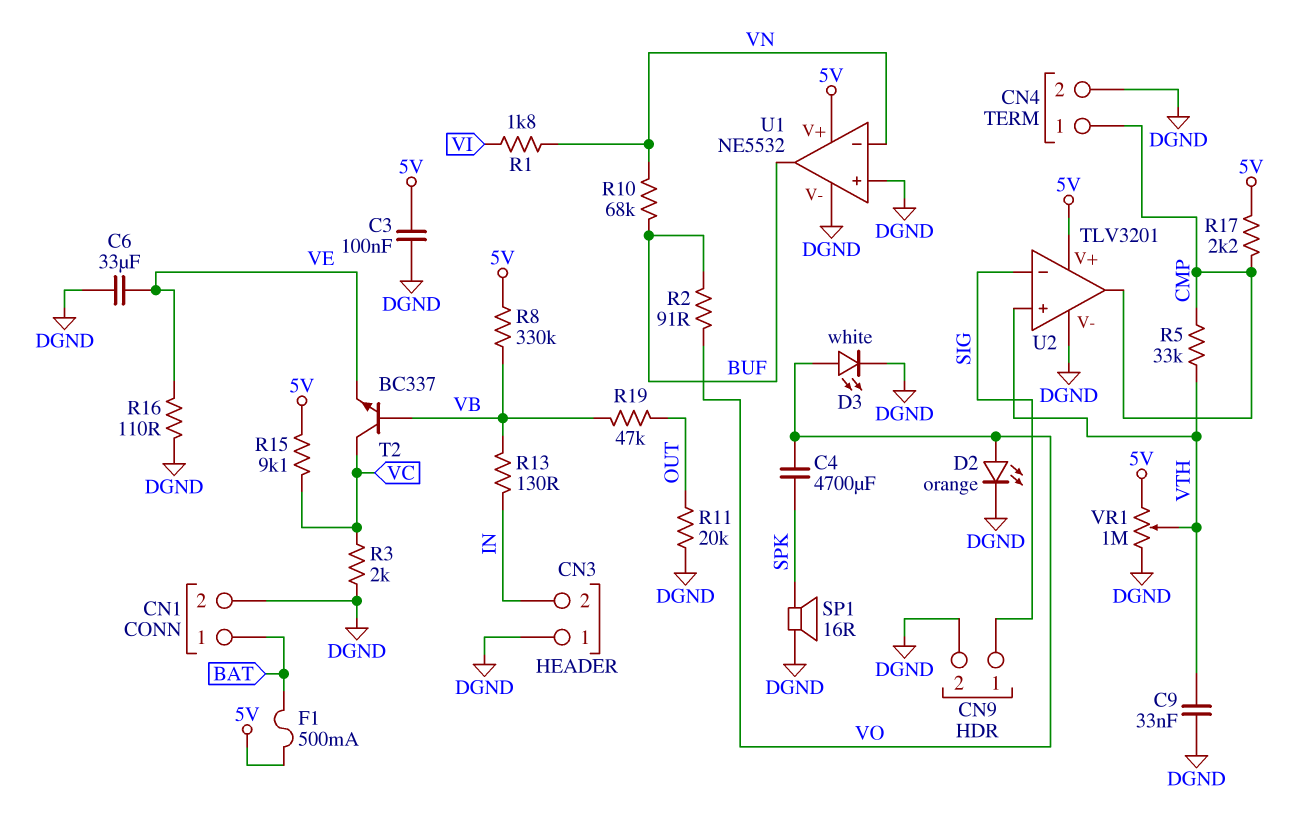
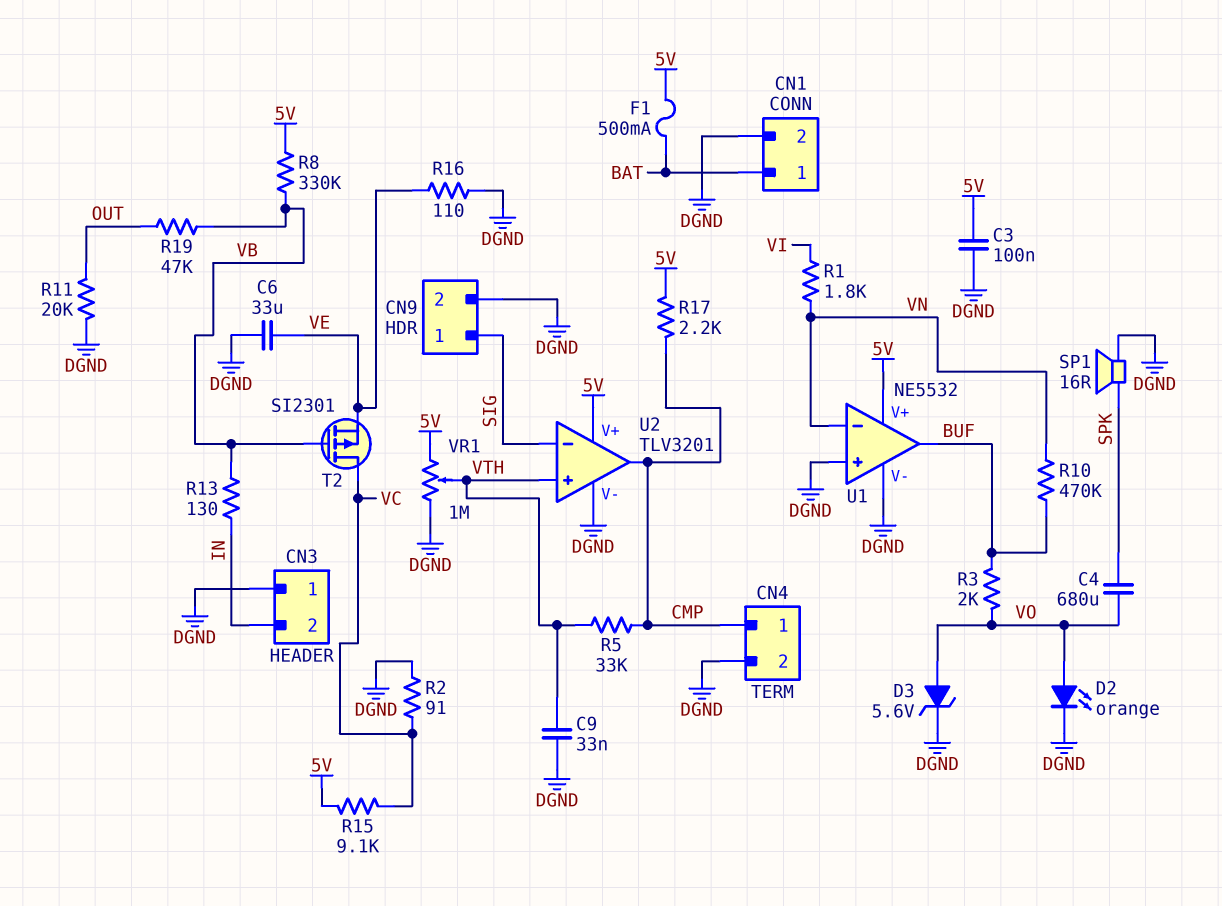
C4: 4700uF (SPK, VO) -> 680uF (SPK, VO)
D3: LED white (A VO, K DGND) -> zener 5.6V (A VO, K DGND)
R2: 91 (BUF, VO) -> 91 (DGND, VC)
R3: 2k (DGND, VC) -> 2k (BUF, VO)
R10: 68k (BUF, VN) -> 470k (BUF, VN)
T2: NPN BC337 (B VB, C VC, E VE) -> PMOS SI2301 (G VB, D VC, S VE)

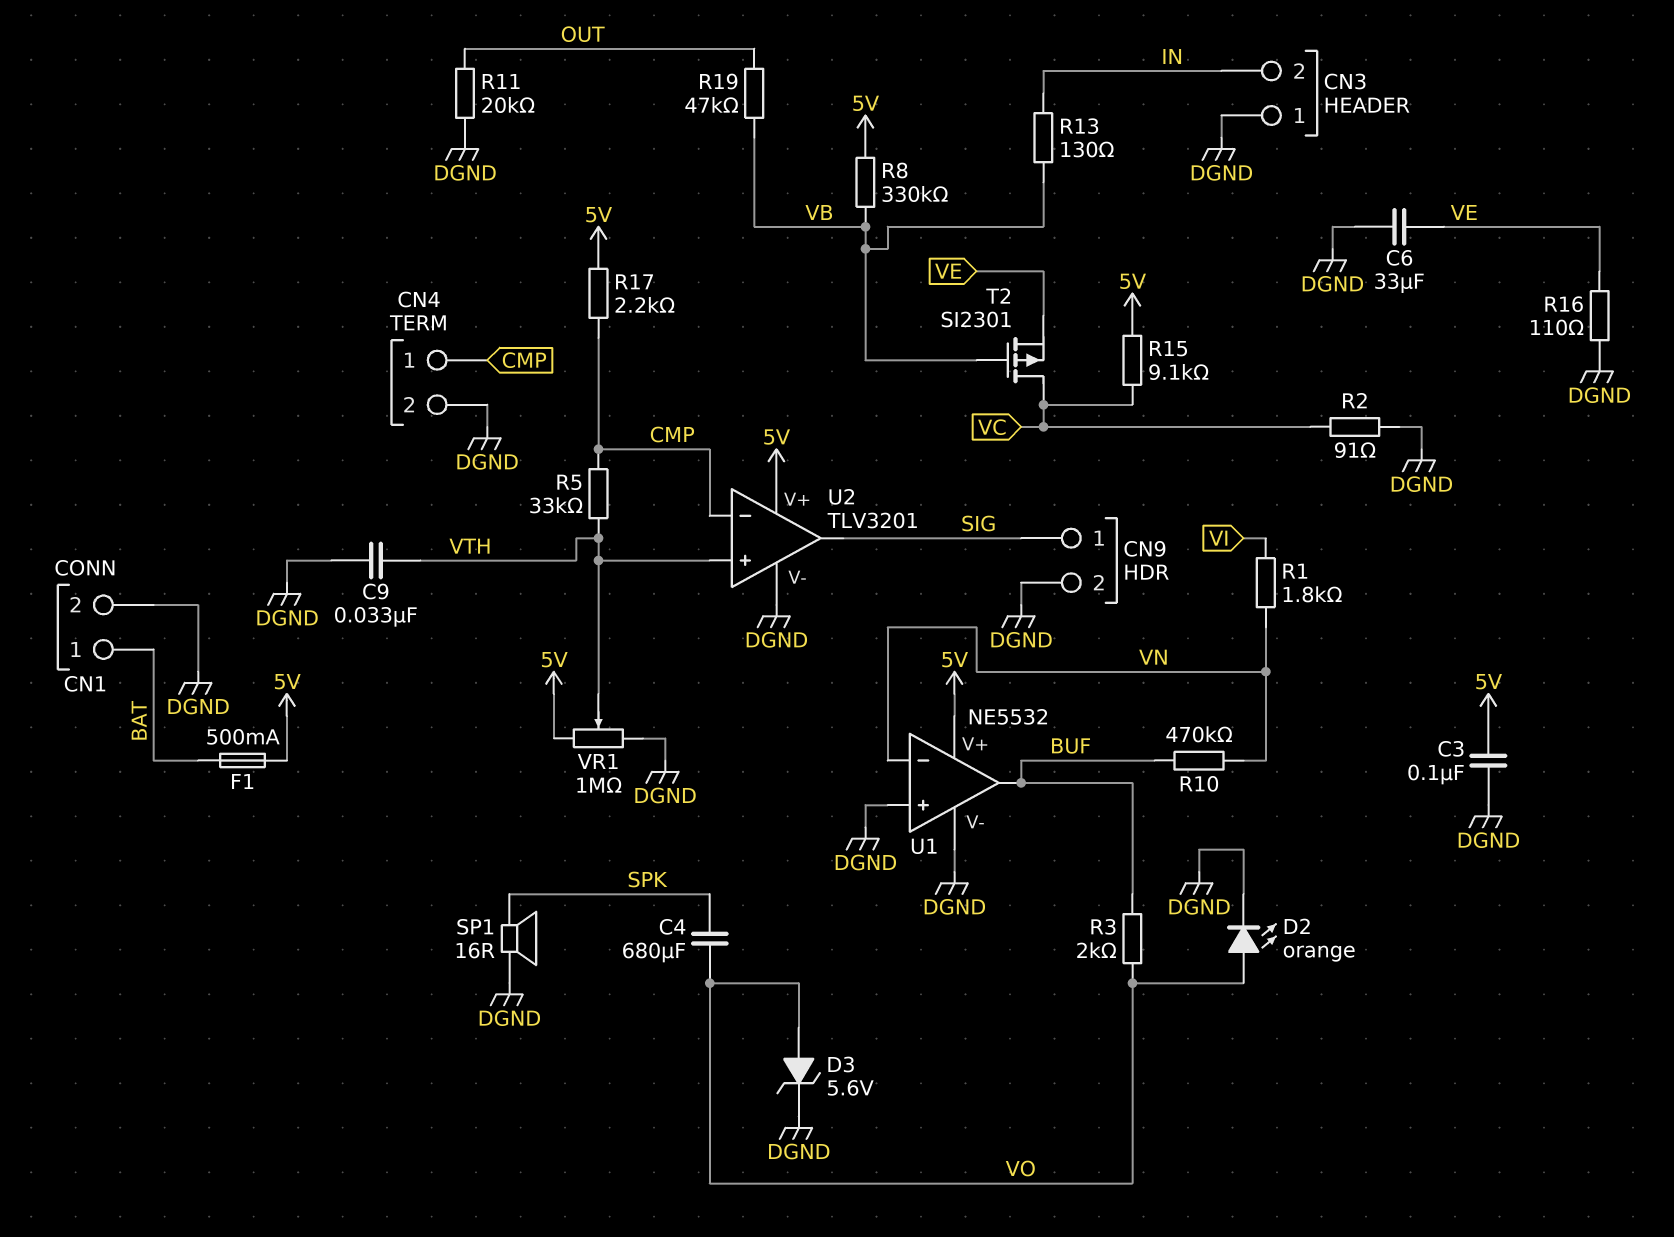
U2 pin in-: SIG -> CMP
U2 pin out: CMP -> SIG

